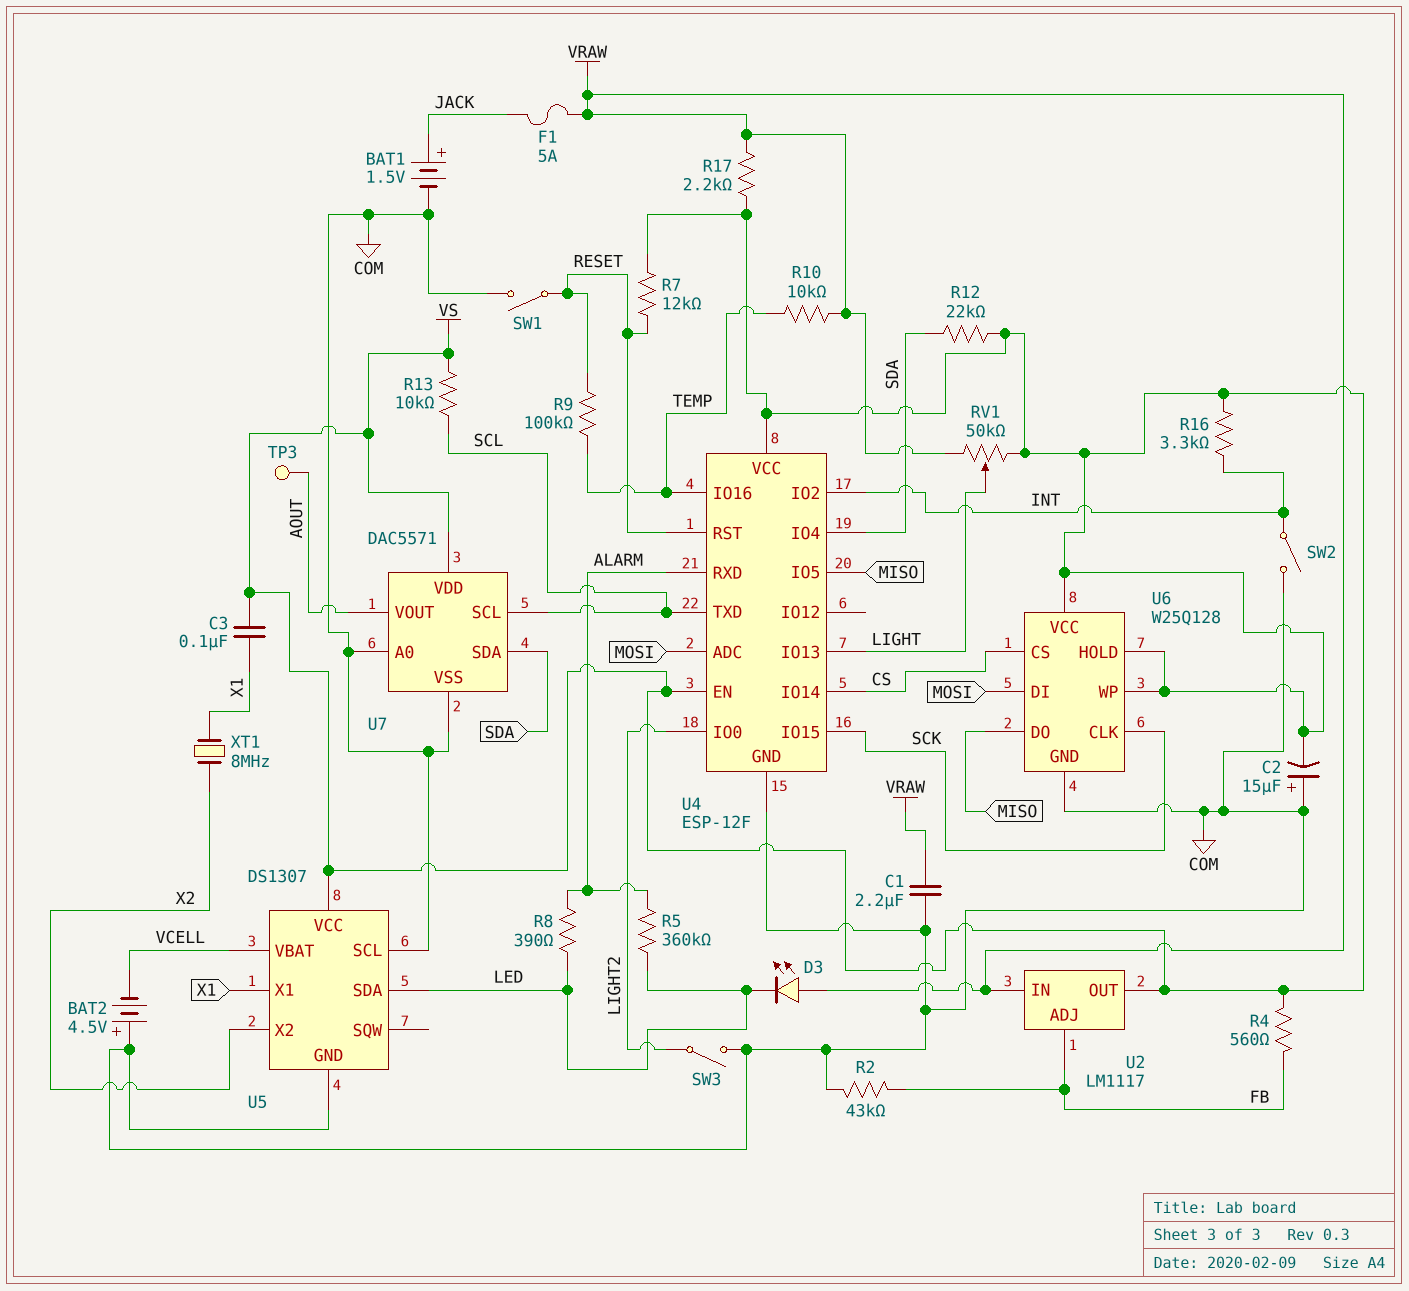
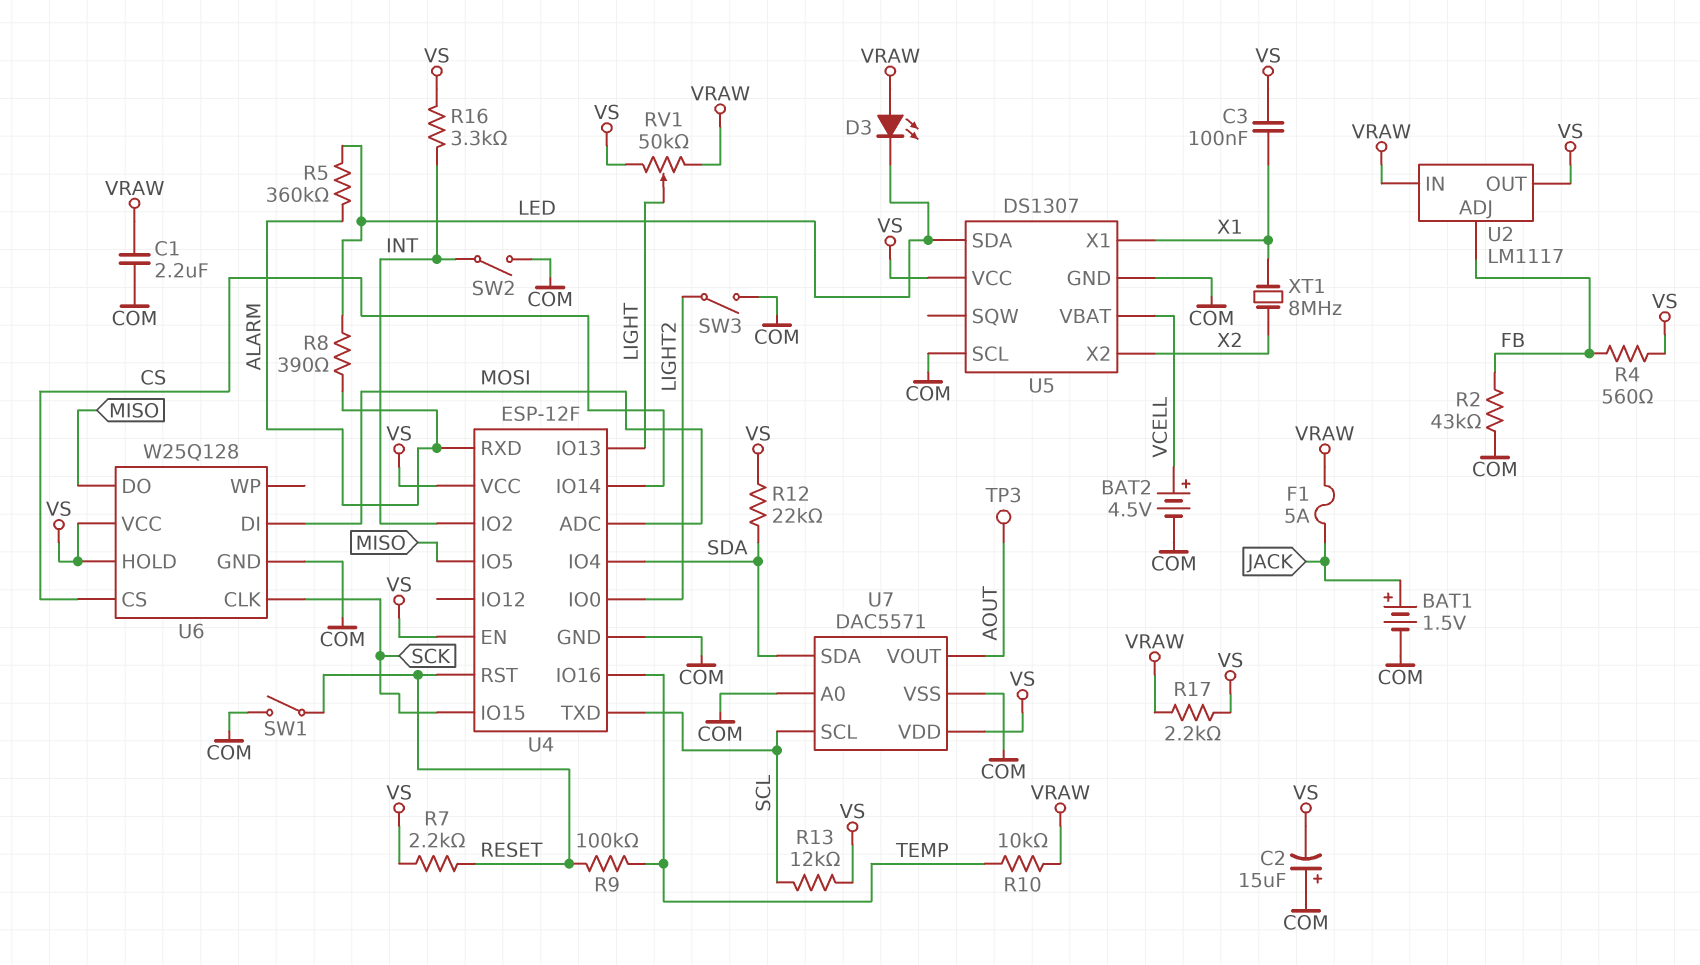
BAT2: 4.5V (plus COM, minus VCELL) -> 4.5V (plus VCELL, minus COM)
R7: 12k (RESET, VS) -> 2.2k (RESET, VS)
R13: 10k (SCL, VS) -> 12k (SCL, VS)
U6 pin WP: VS -> none

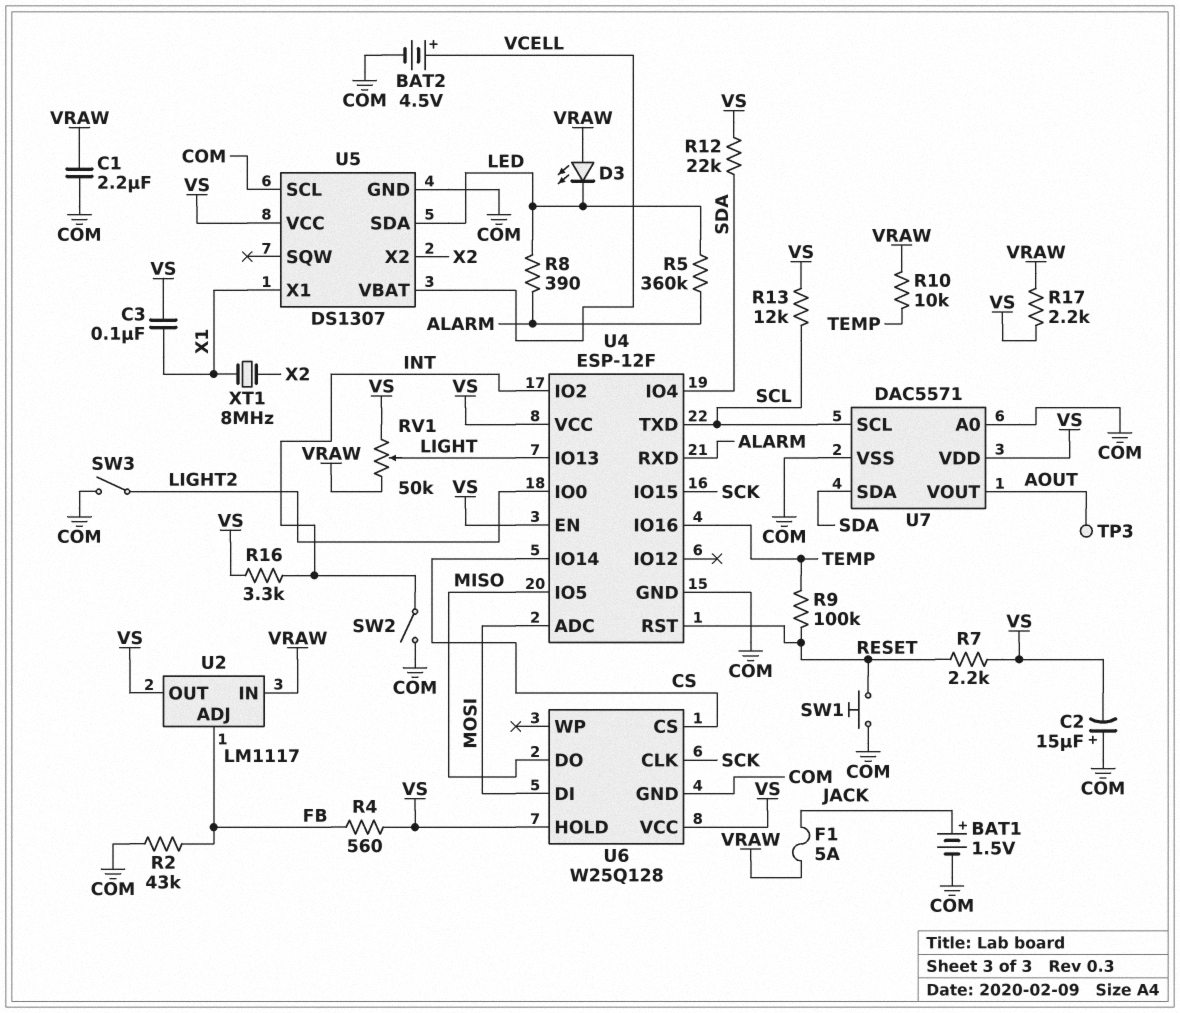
SW1: switch (COM, RESET) -> button (COM, RESET)

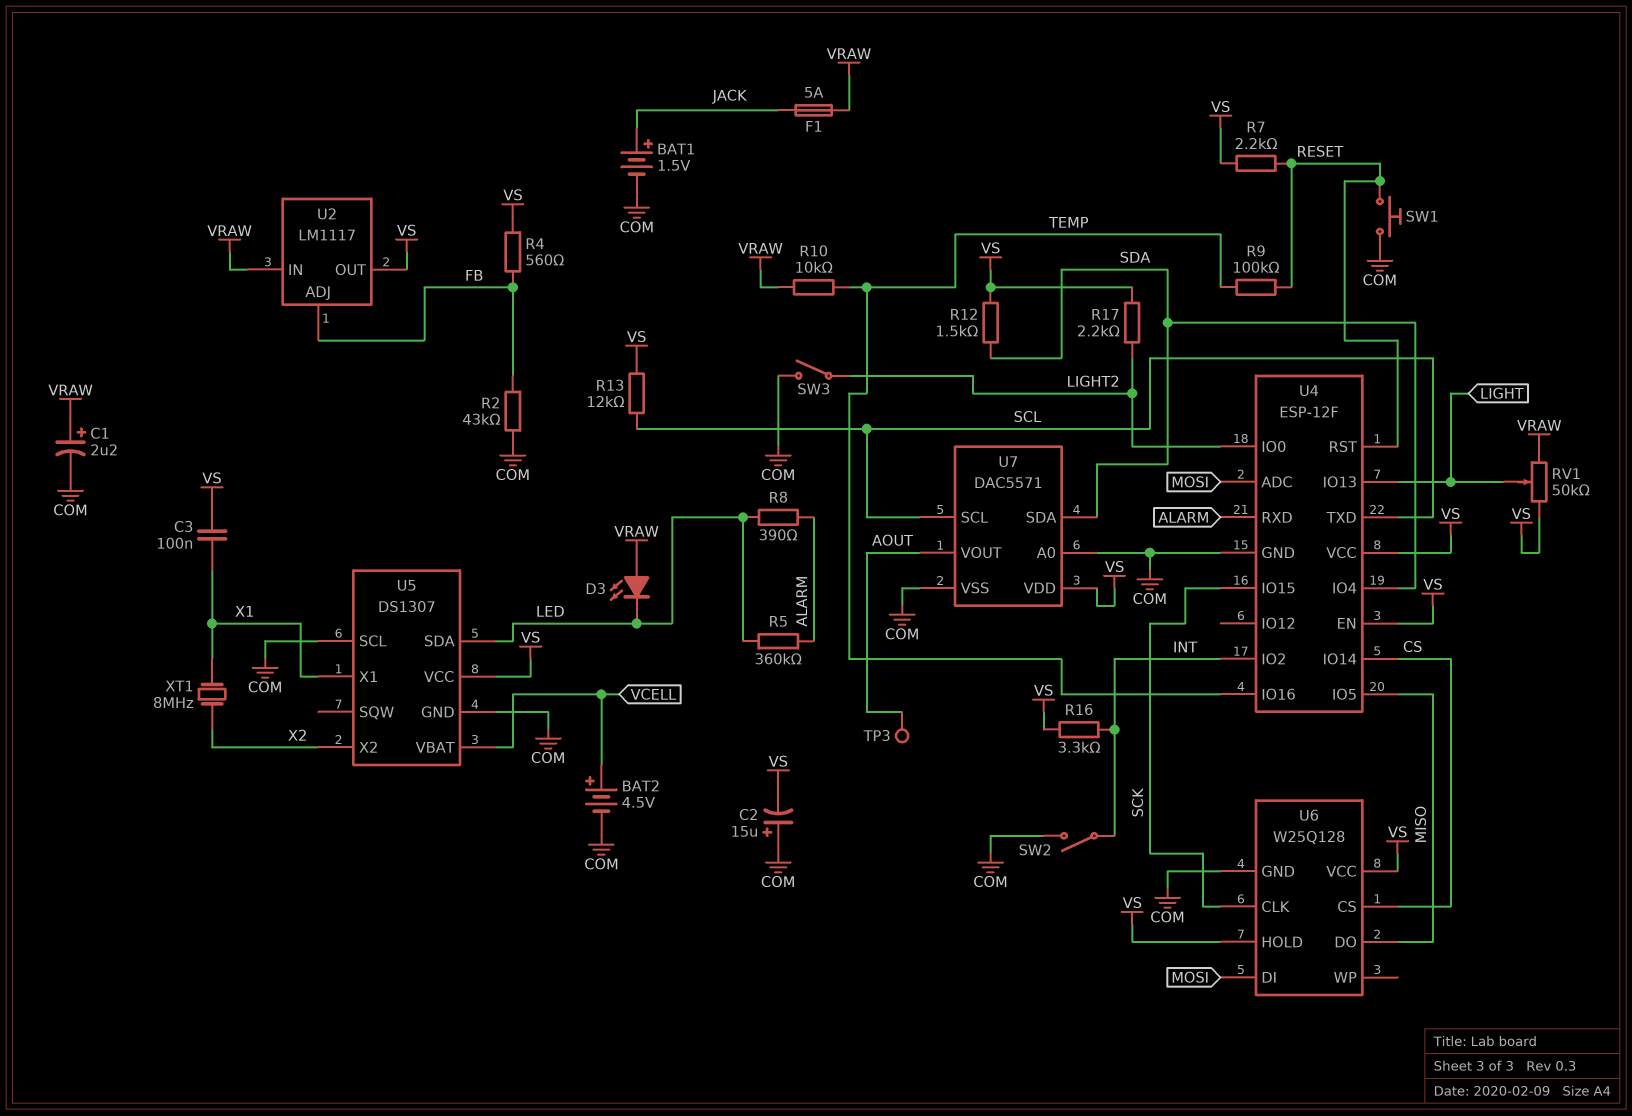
C1: 2.2uF (COM, VRAW) -> 2.2uF (plus VRAW, minus COM)
R12: 22k (SDA, VS) -> 1.5k (SDA, VS)
R17: 2.2k (VRAW, VS) -> 2.2k (LIGHT2, VS)

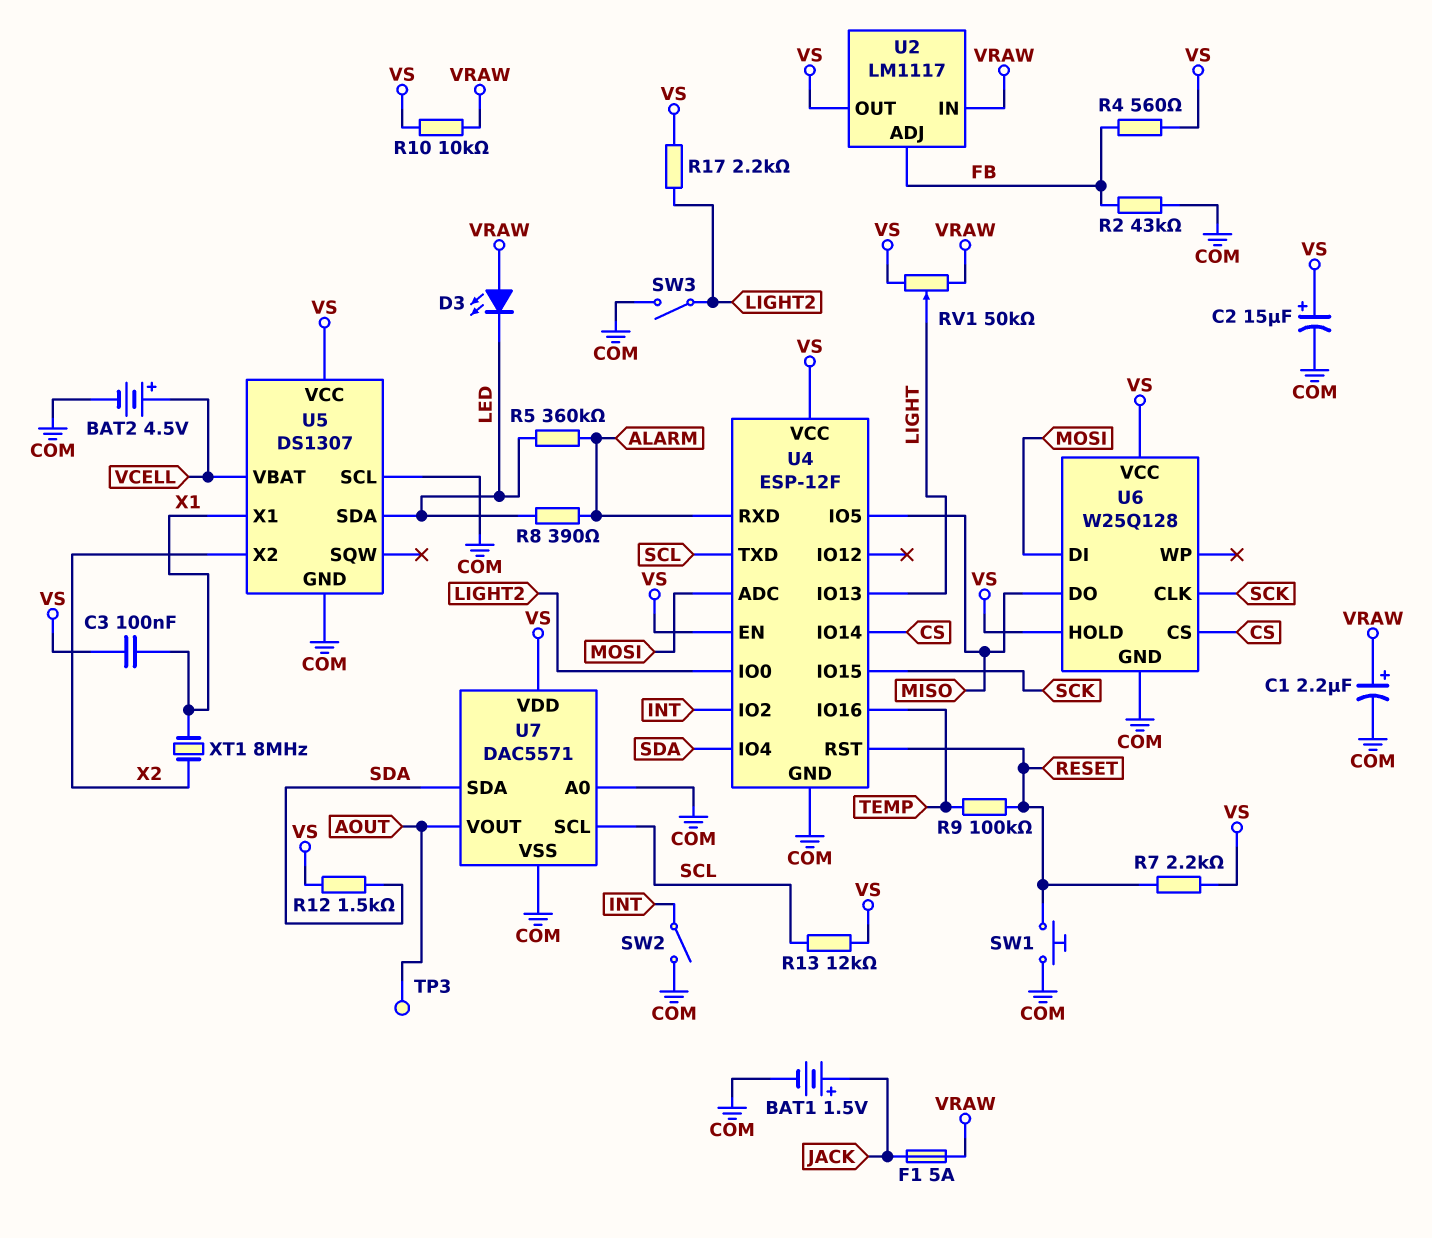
C2: 15uF (plus COM, minus VS) -> 15uF (plus VS, minus COM)
R10: 10k (TEMP, VRAW) -> 10k (VRAW, VS)
R16: 3.3k (INT, VS) -> none

